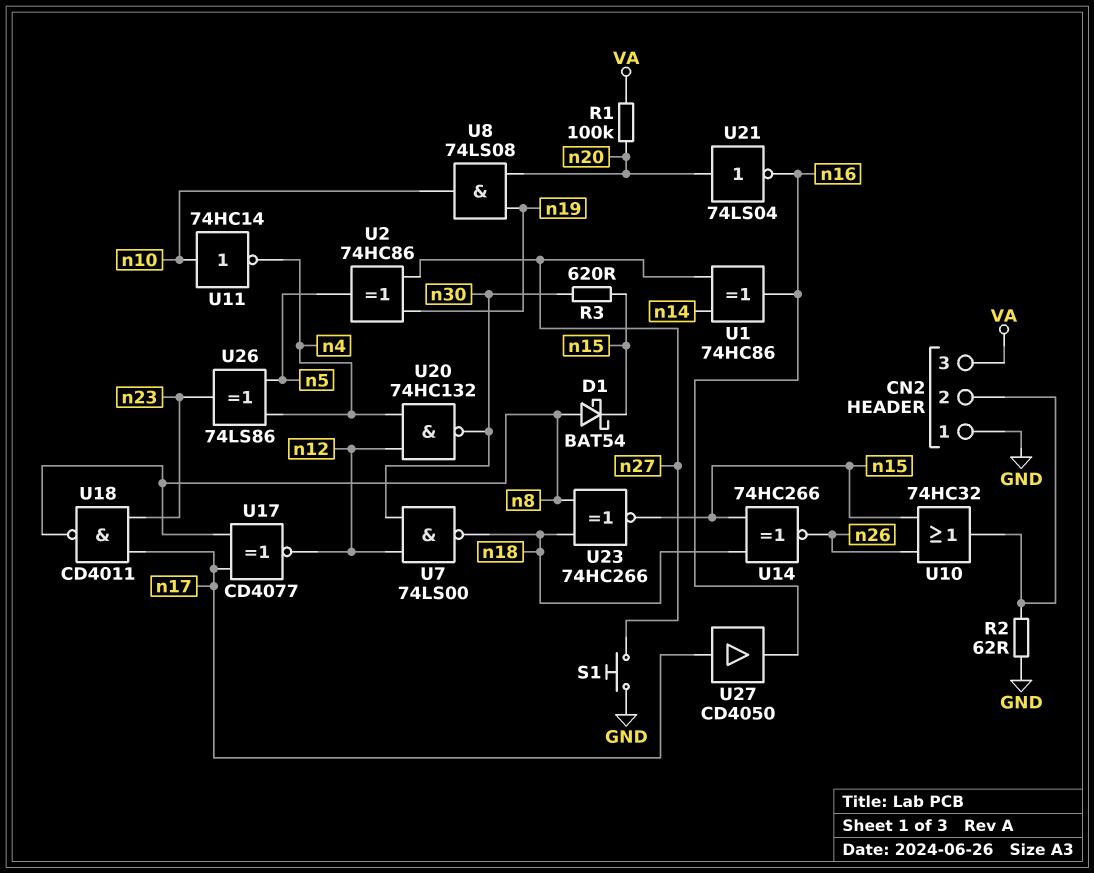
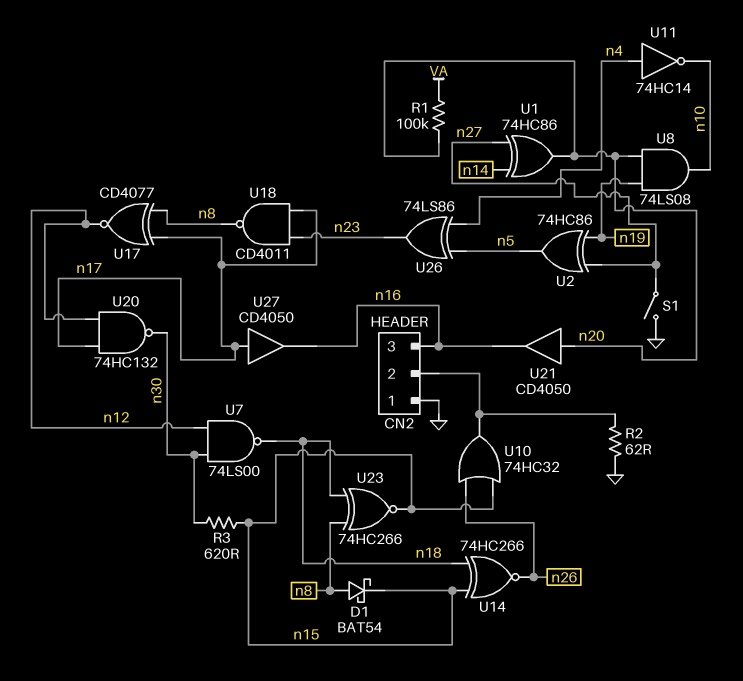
CN2 pin 3: VA -> n16
S1: button (GND, n27) -> switch (GND, n27)
U1: XOR 74HC86 (in n14, in n27, out n16) -> XOR 74HC86 (in n14, in n27, out n20)
U11: NOT 74HC14 (in n10, out n4) -> NOT 74HC14 (in n4, out n10)
U20: NAND 74HC132 (in n4, in n12, out n30) -> NAND 74HC132 (in n12, in n17, out n30)
U21: NOT 74LS04 (in n20, out n16) -> buffer CD4050 (in n20, out n16)

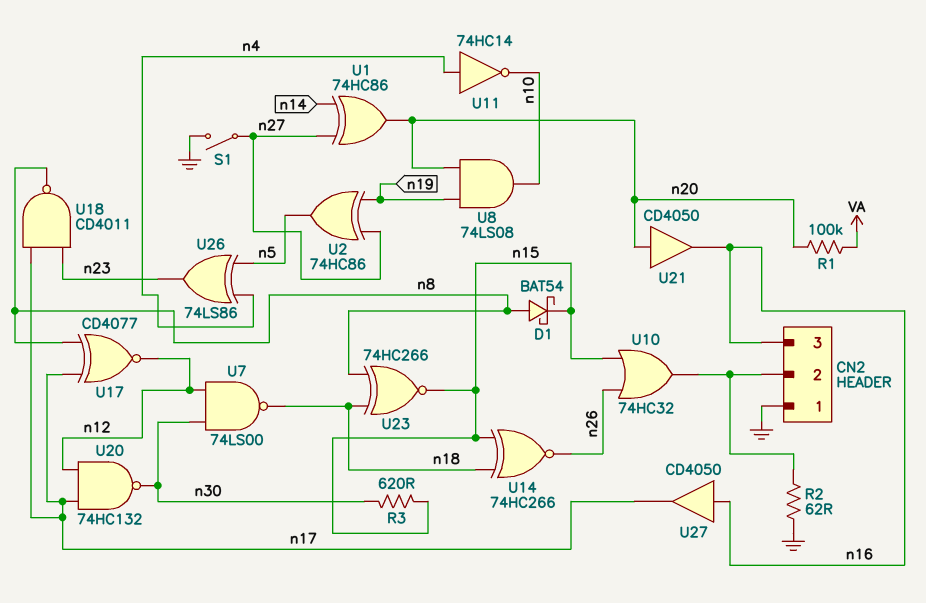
U27: buffer CD4050 (in n17, out n16) -> buffer CD4050 (in n16, out n17)

